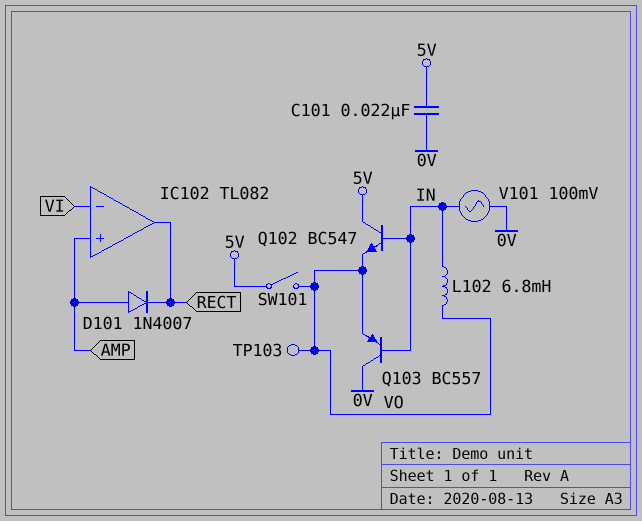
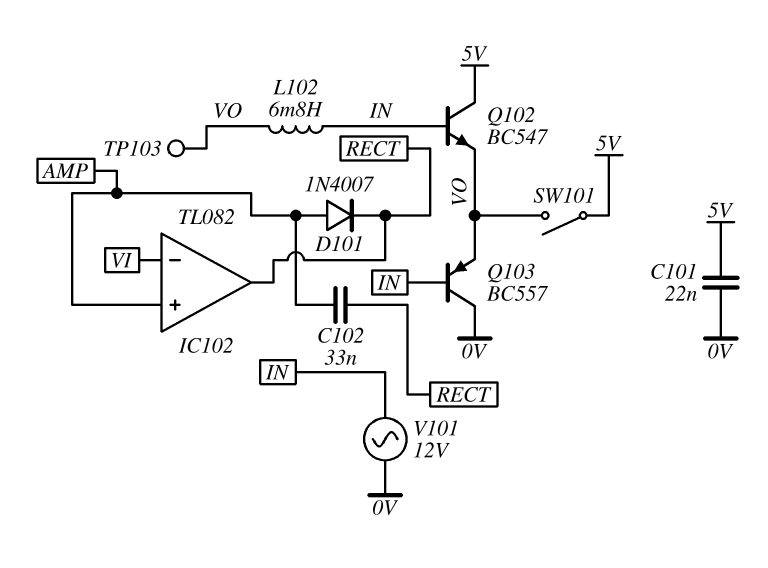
C102: none -> 33nF (AMP, RECT)
V101: AC 100mV (0V, IN) -> AC 12V (0V, IN)

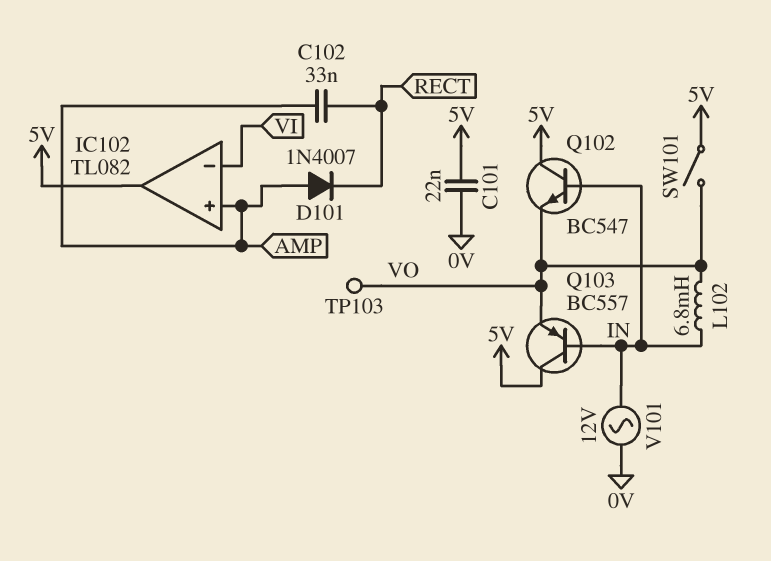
IC102 pin out: RECT -> 5V
Q103: PNP BC557 (B IN, C 0V, E VO) -> PNP BC557 (B IN, C 5V, E VO)

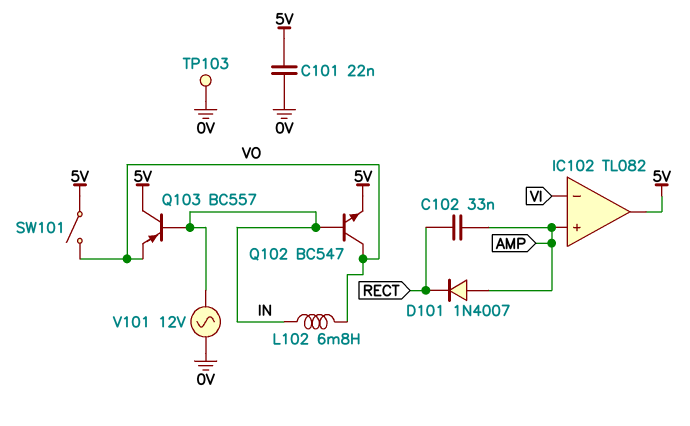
Q102: NPN BC547 (B IN, C 5V, E VO) -> NPN BC547 (B IN, C VO, E 5V)
TP103: test point (VO) -> test point (0V)

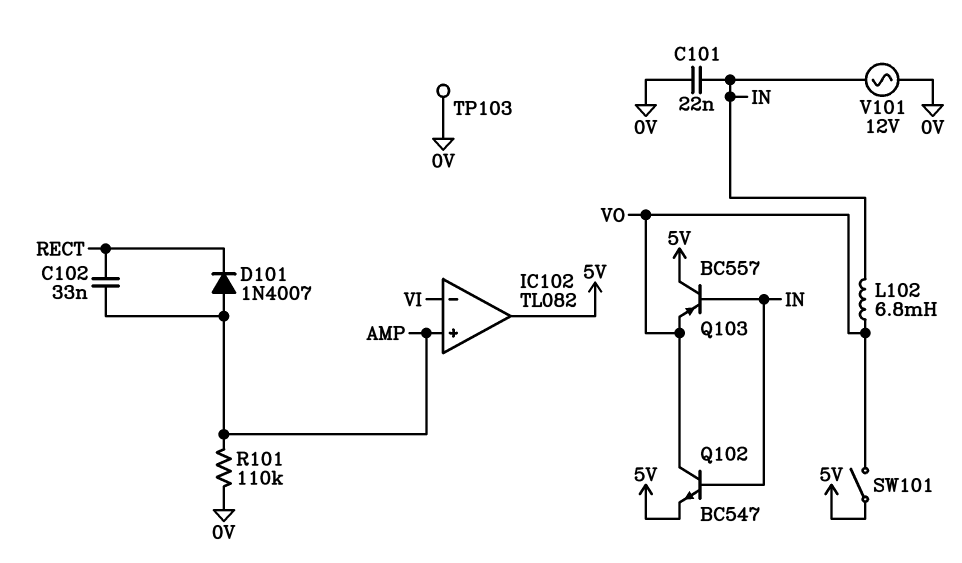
C101: 22nF (0V, 5V) -> 22nF (0V, IN)
R101: none -> 110k (0V, AMP)

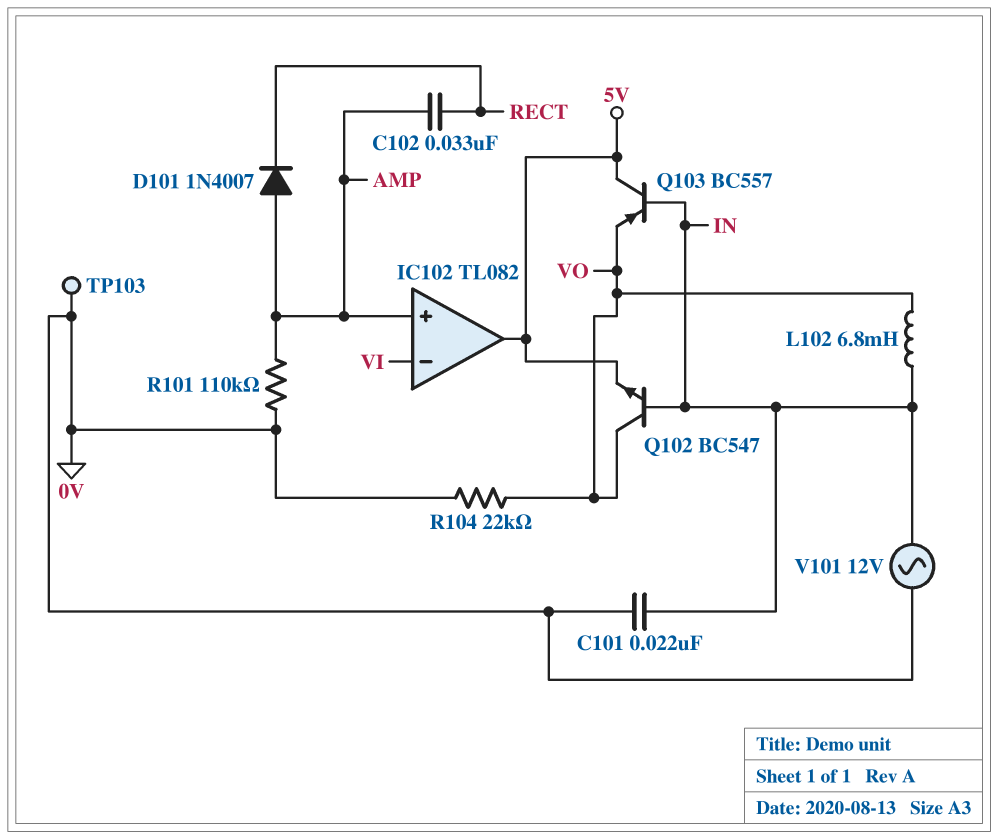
R104: none -> 22k (0V, VO)
SW101: switch (5V, VO) -> none

